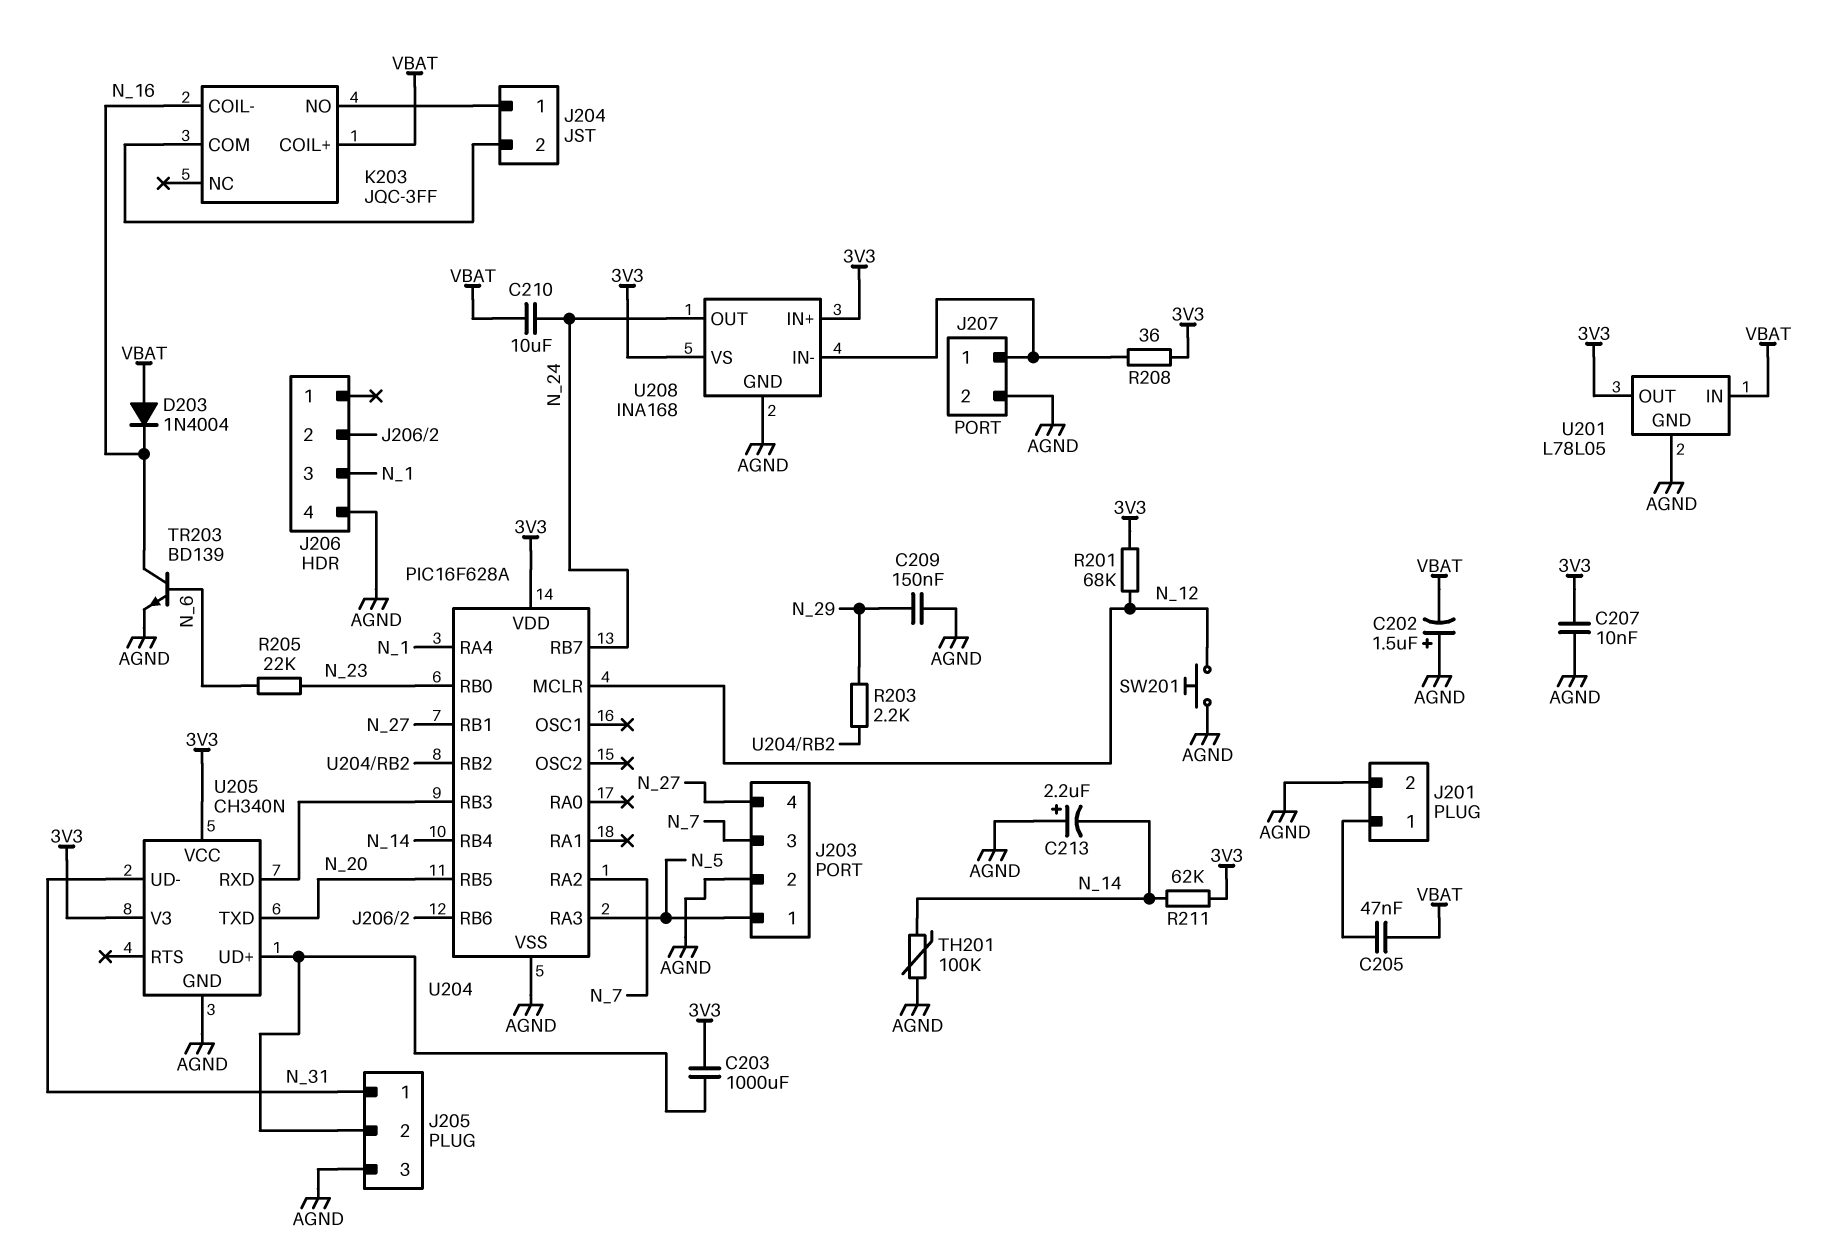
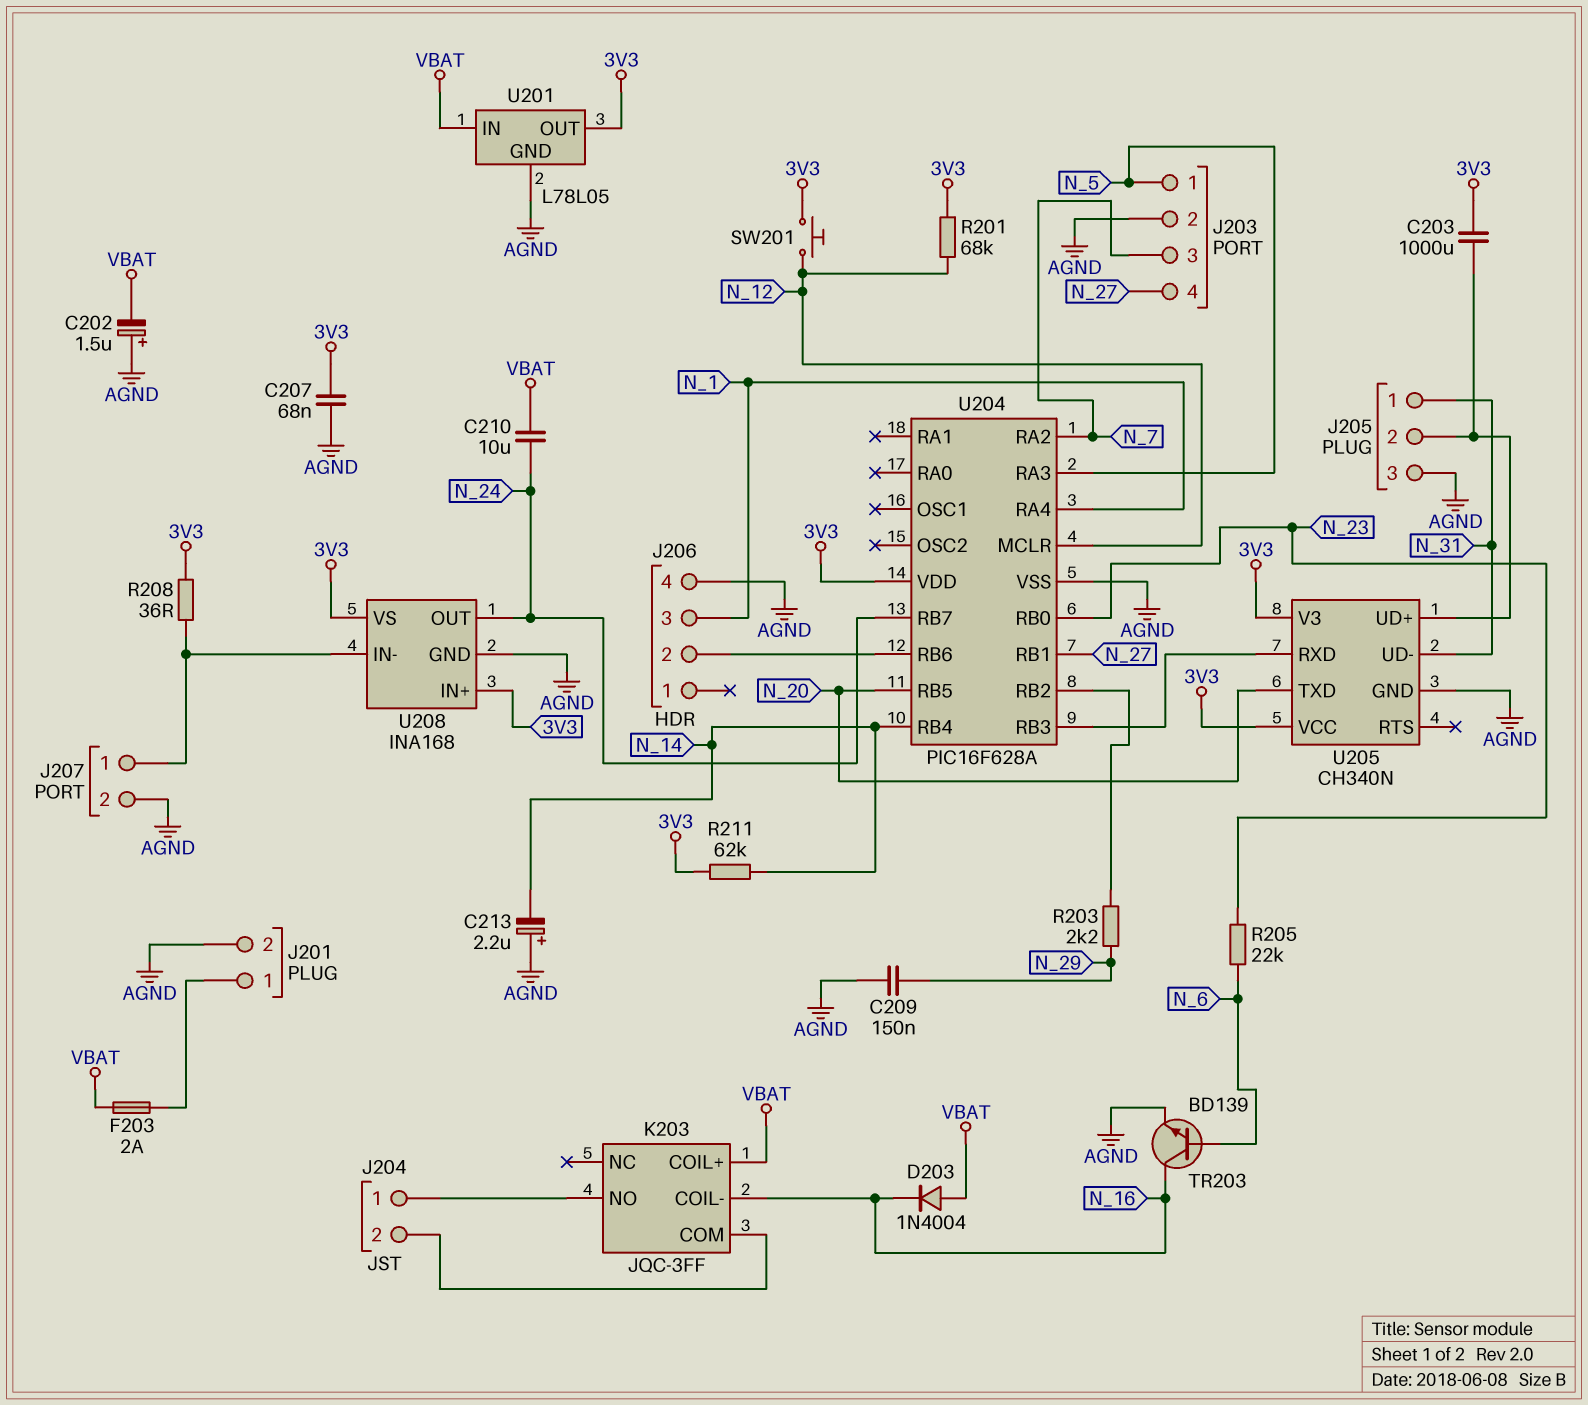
C205: 47nF (J201/1, VBAT) -> none
C207: 10nF (3V3, AGND) -> 68nF (3V3, AGND)
F203: none -> 2A (J201/1, VBAT)
SW201: button (AGND, N_12) -> button (3V3, N_12)
TH201: 100k (AGND, N_14) -> none

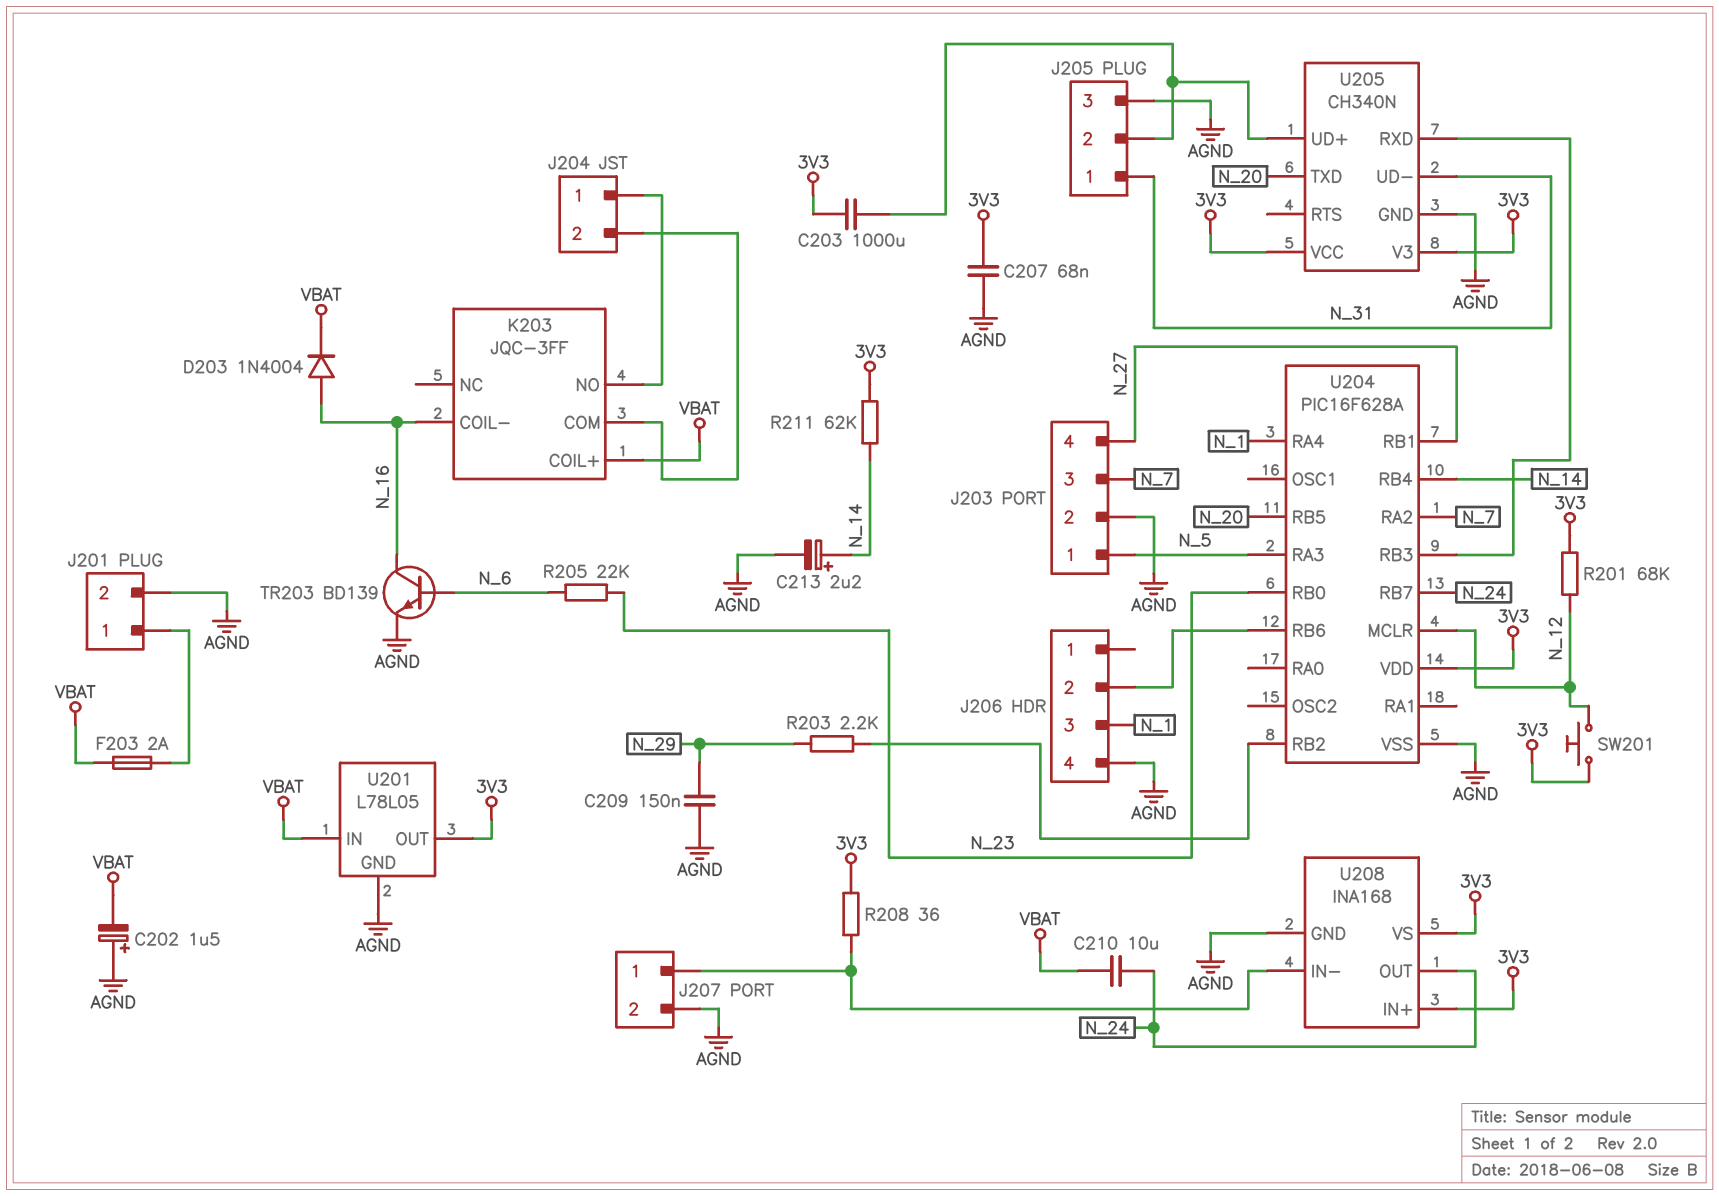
C213: 2.2uF (plus AGND, minus N_14) -> 2.2uF (plus N_14, minus AGND)
D203: diode 1N4004 (A VBAT, K N_16) -> diode 1N4004 (A N_16, K VBAT)

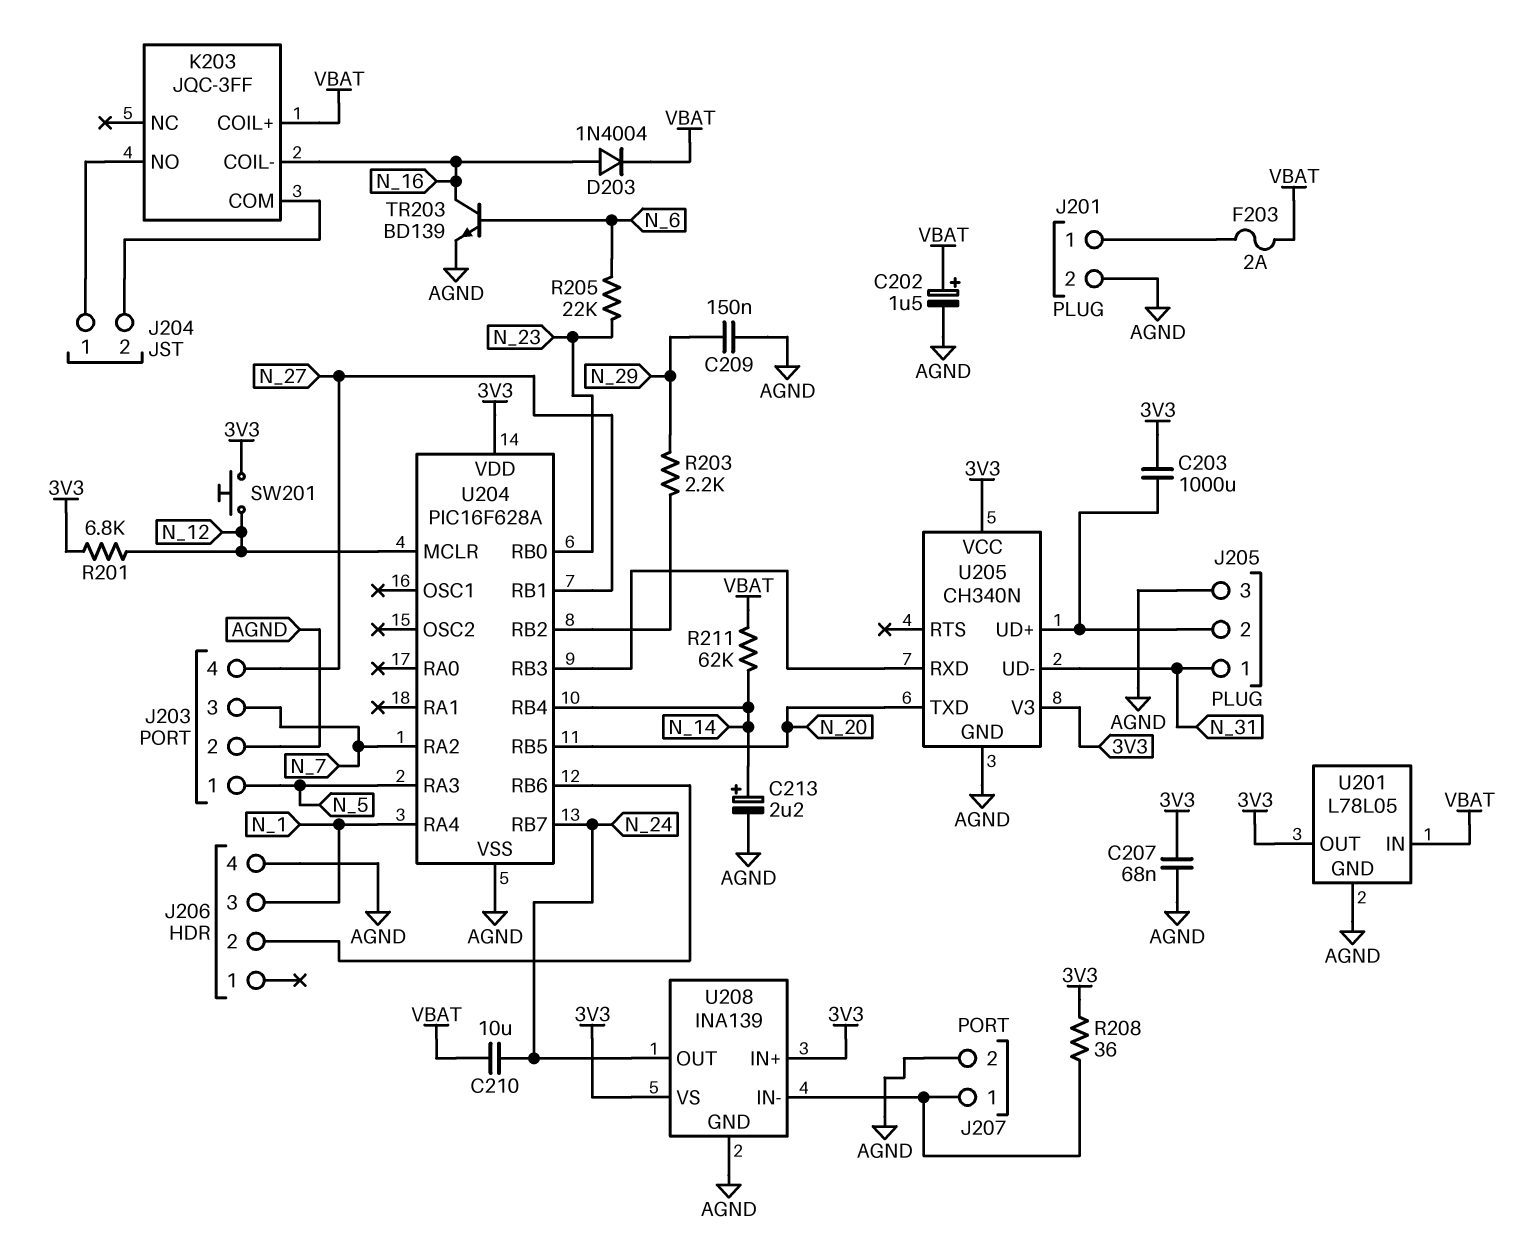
C202: 1.5uF (plus AGND, minus VBAT) -> 1.5uF (plus VBAT, minus AGND)
R201: 68k (3V3, N_12) -> 6.8k (3V3, N_12)
R211: 62k (3V3, N_14) -> 62k (N_14, VBAT)
U208: INA168 -> INA139

